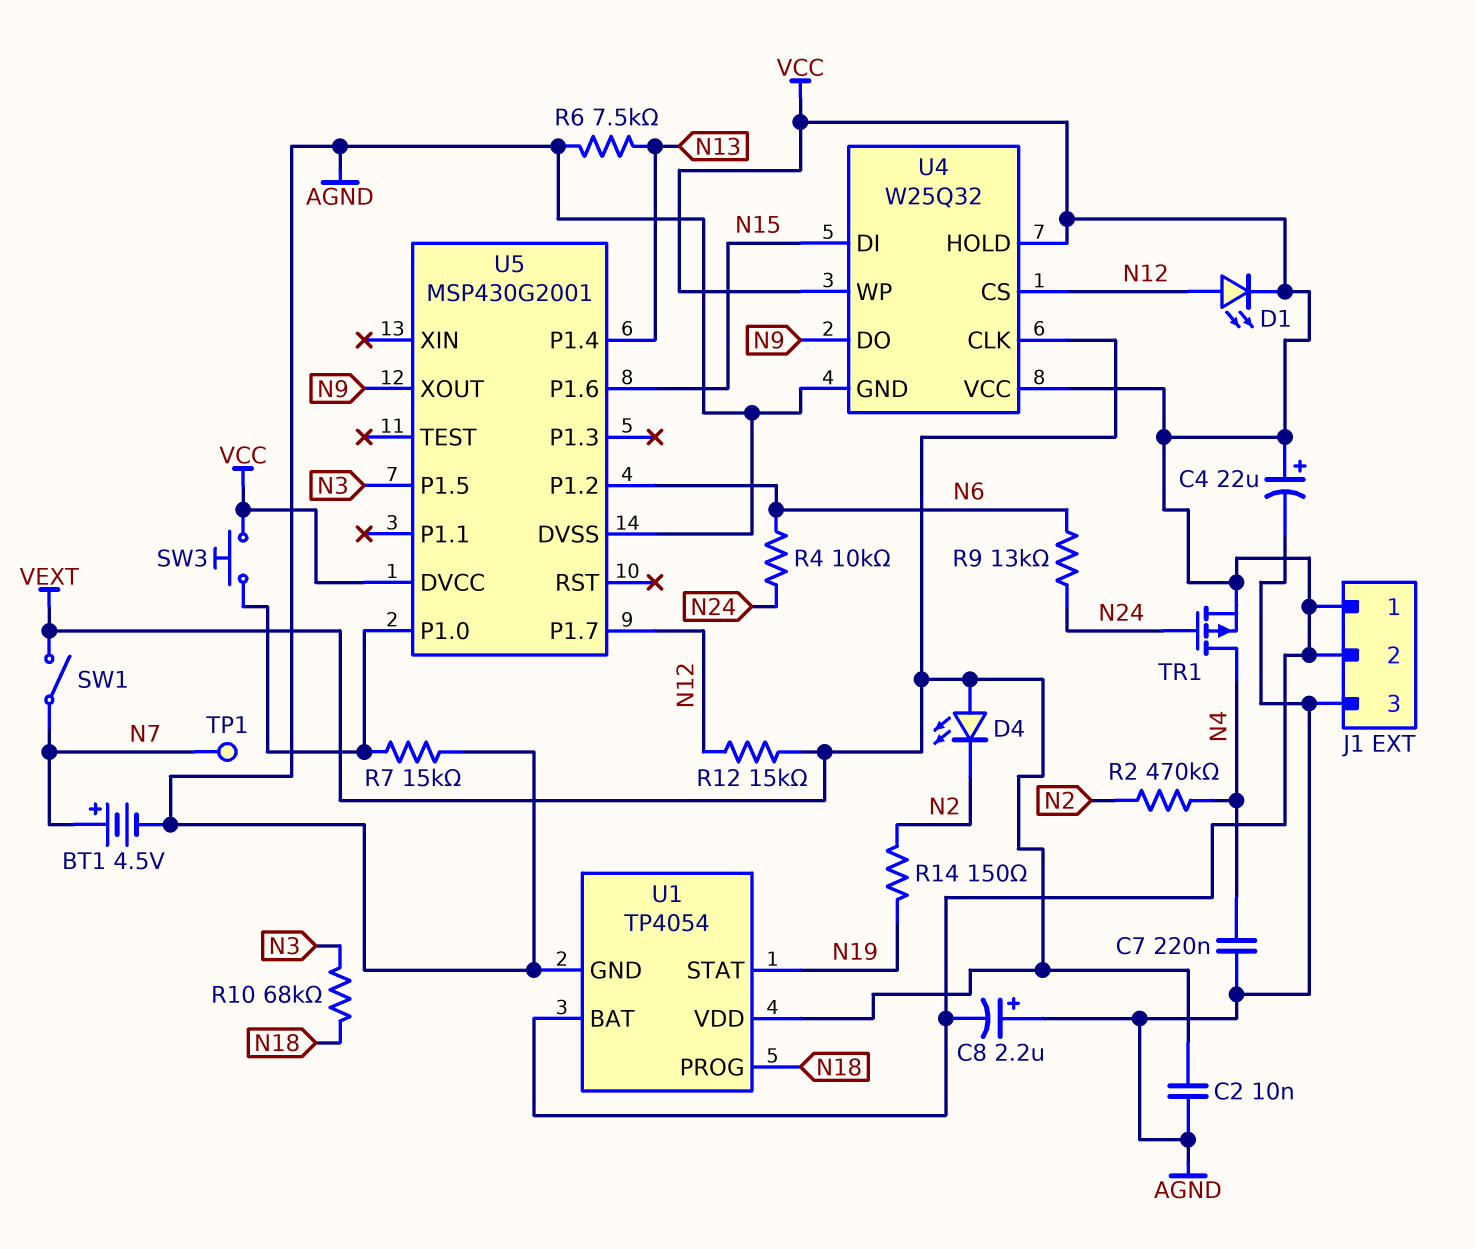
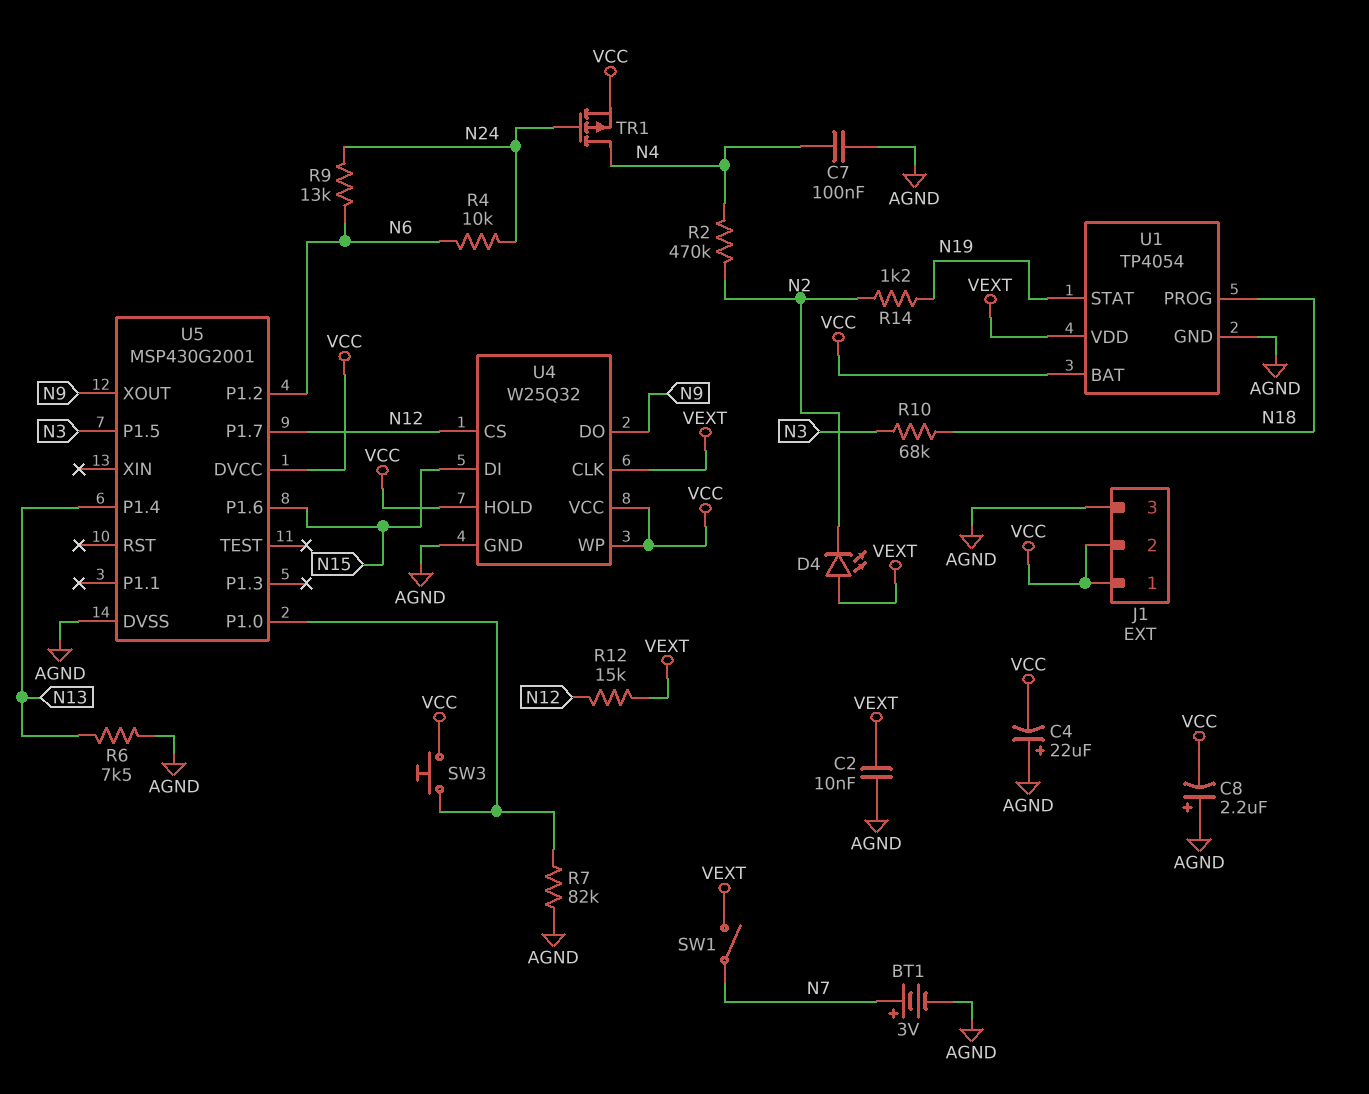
BT1: 4.5V (plus N7, minus AGND) -> 3V (plus N7, minus AGND)
C4: 22uF (plus VCC, minus AGND) -> 22uF (plus AGND, minus VCC)
C7: 220nF (AGND, N4) -> 100nF (AGND, N4)
D1: LED (A N12, K VCC) -> none
R7: 15k (AGND, U5/P1.0) -> 82k (AGND, U5/P1.0)
R14: 150 (N2, N19) -> 1.2k (N2, N19)
TP1: test point (N7) -> none

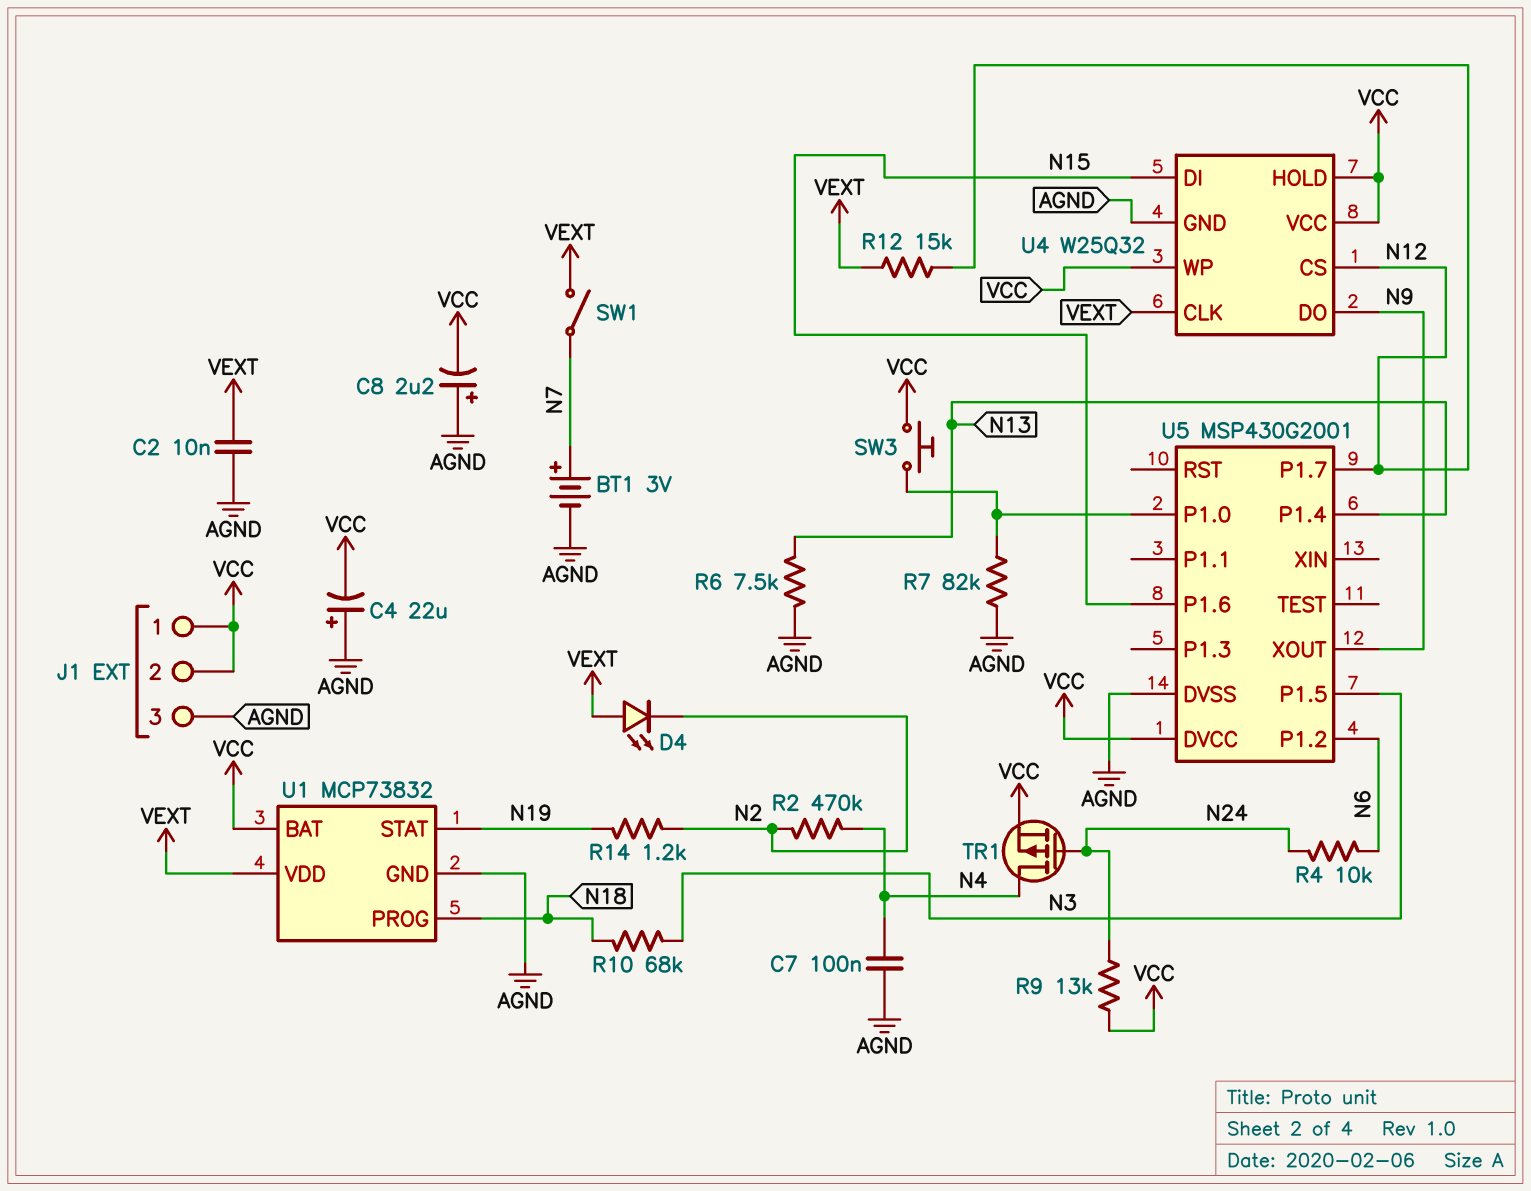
R9: 13k (N6, N24) -> 13k (N24, VCC)
U1: TP4054 -> MCP73832

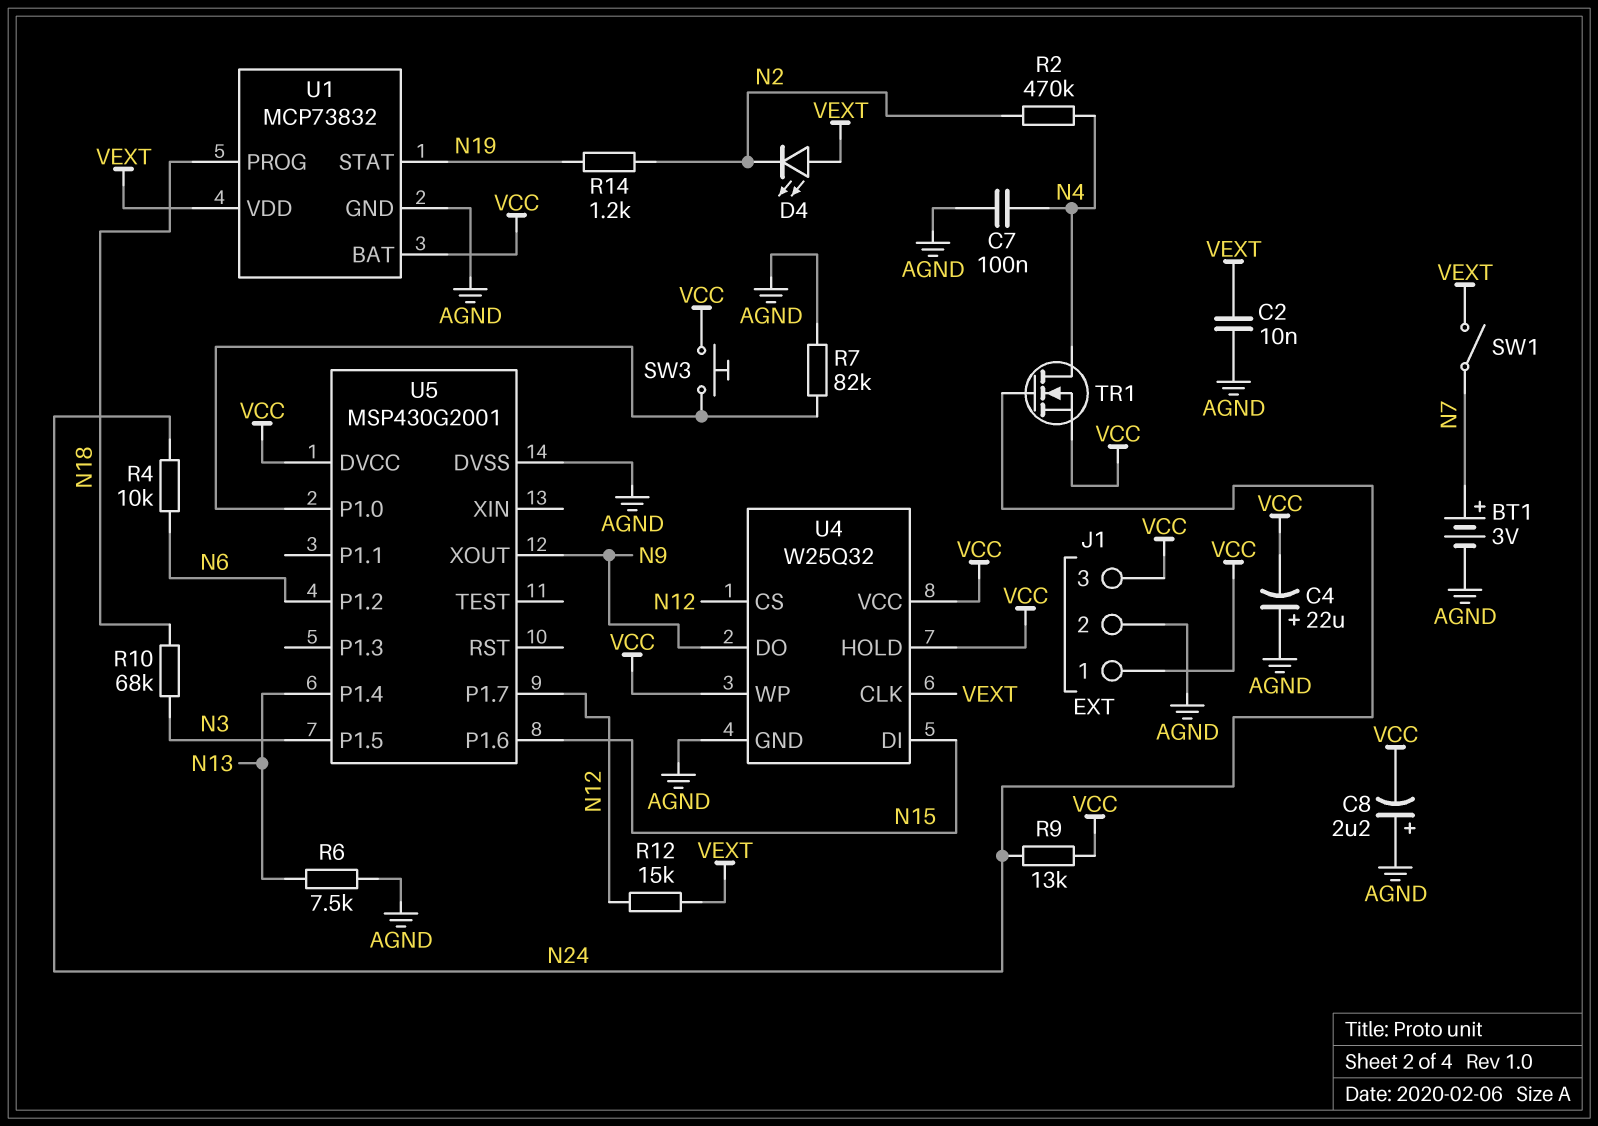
J1 pin 2: VCC -> AGND
J1 pin 3: AGND -> VCC
TR1: PMOS (G N24, D N4, S VCC) -> NMOS (G N24, D N4, S VCC)

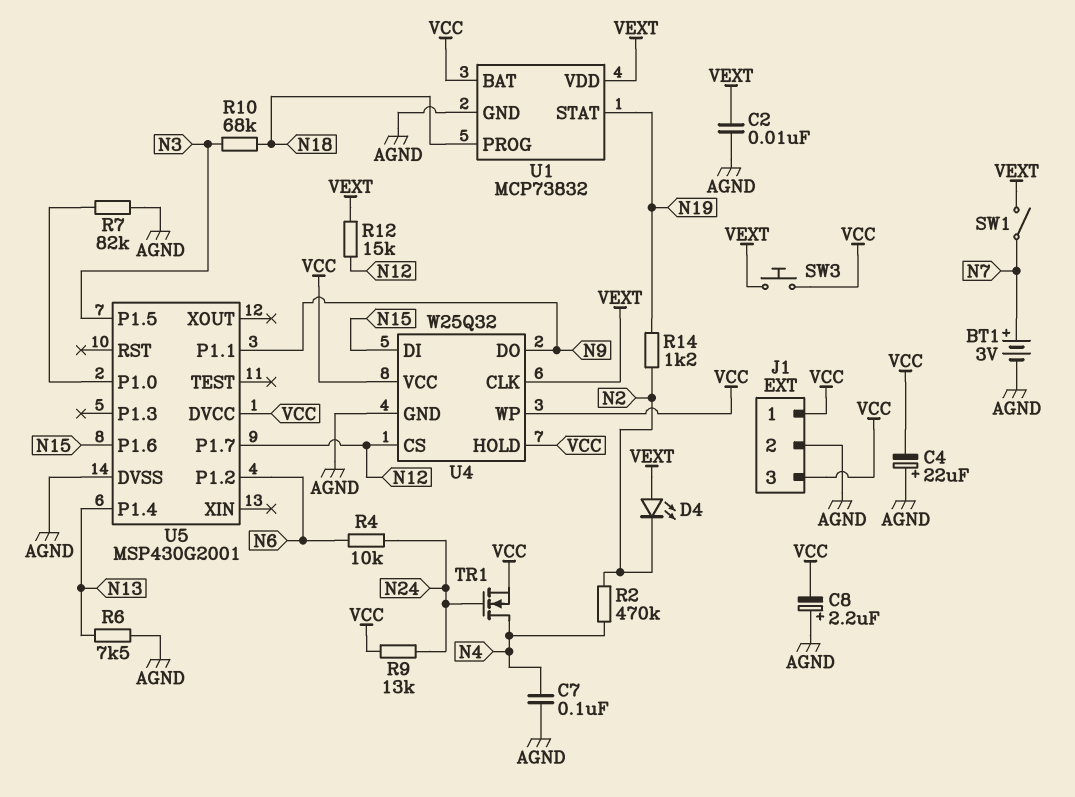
SW3: button (U5/P1.0, VCC) -> button (VCC, VEXT)
U5 pin P1.1: none -> N9
U5 pin XOUT: N9 -> none

